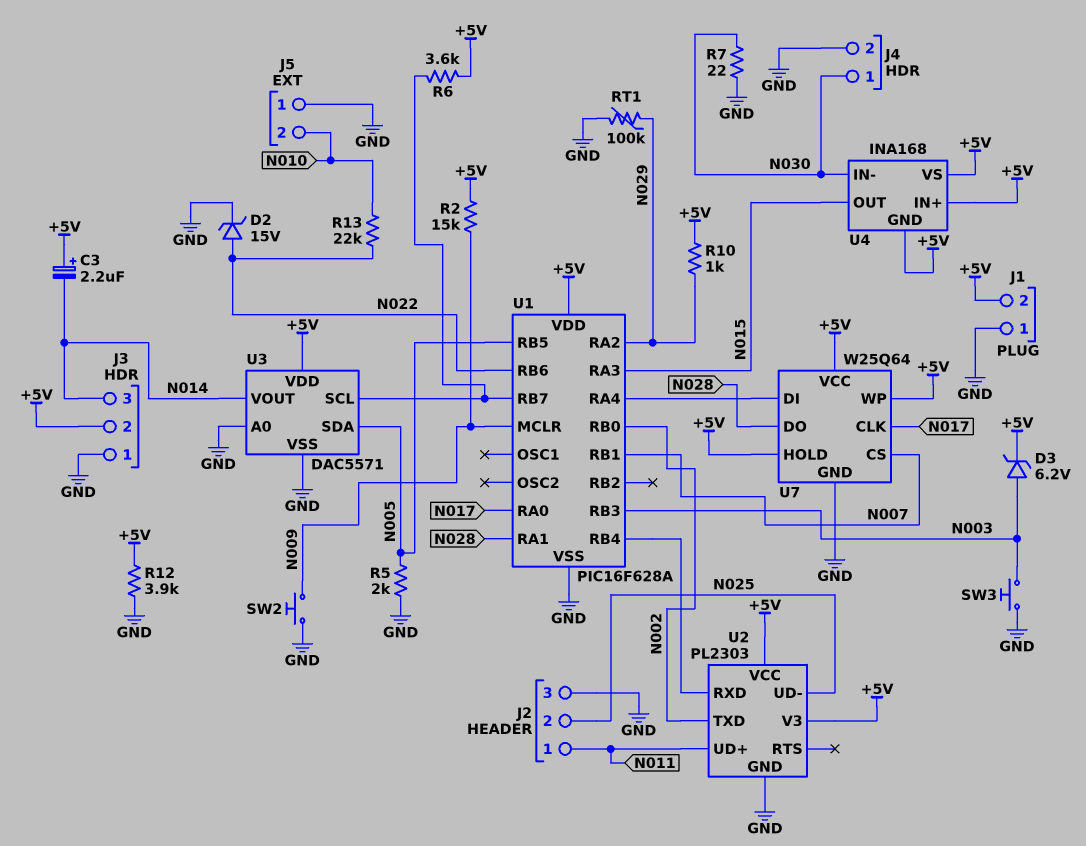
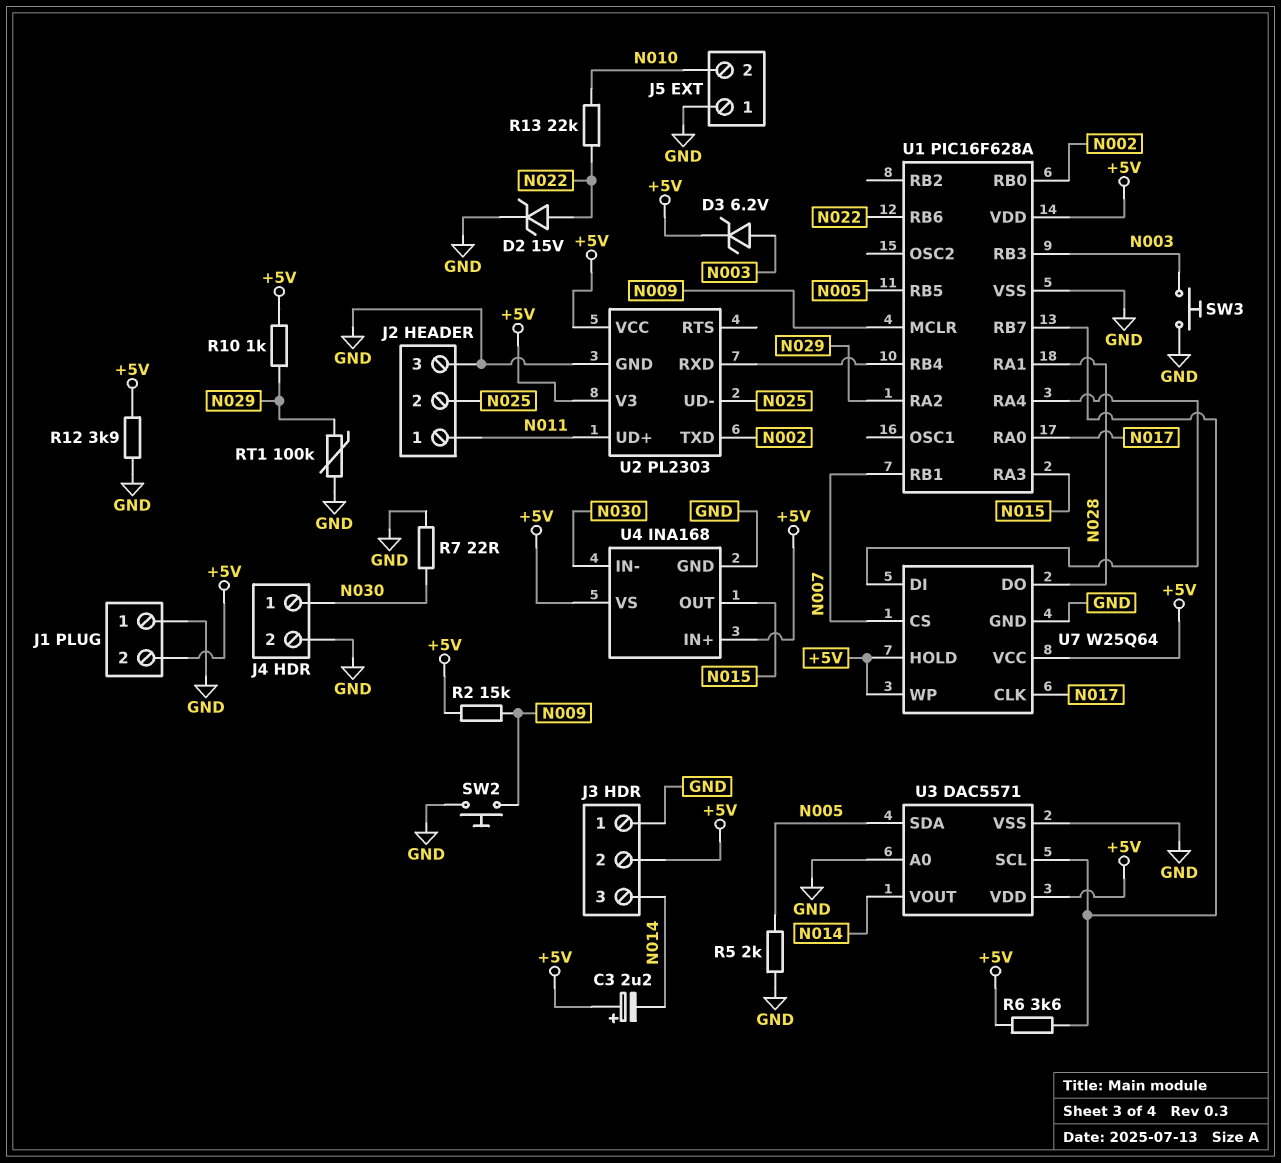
U4 pin GND: +5V -> GND

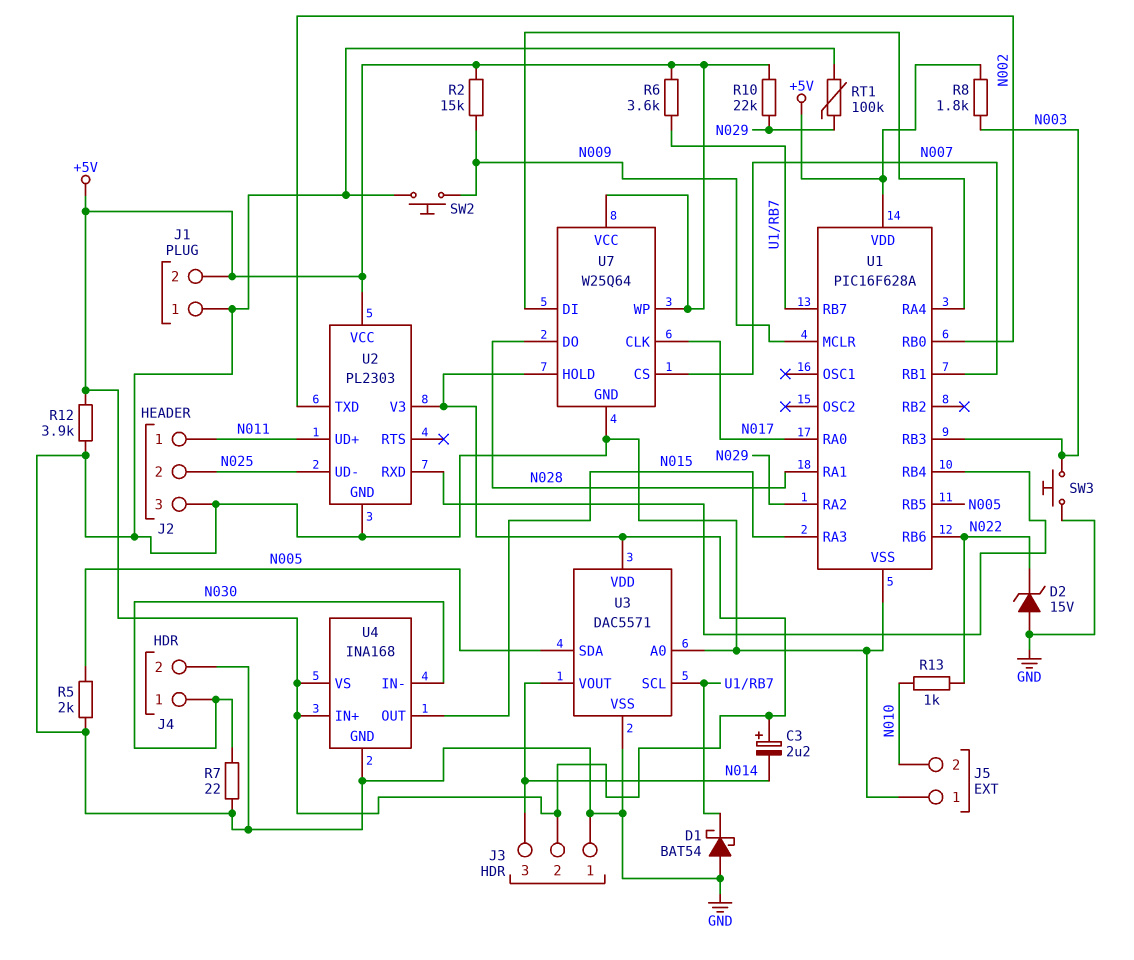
D1: none -> schottky BAT54 (A GND, K U1/RB7)
D2: zener 15V (A N022, K GND) -> zener 15V (A GND, K N022)
D3: zener 6.2V (A N003, K +5V) -> none
R8: none -> 1.8k (+5V, N003)
R10: 1k (+5V, N029) -> 22k (+5V, N029)
R13: 22k (N010, N022) -> 1k (N010, N022)

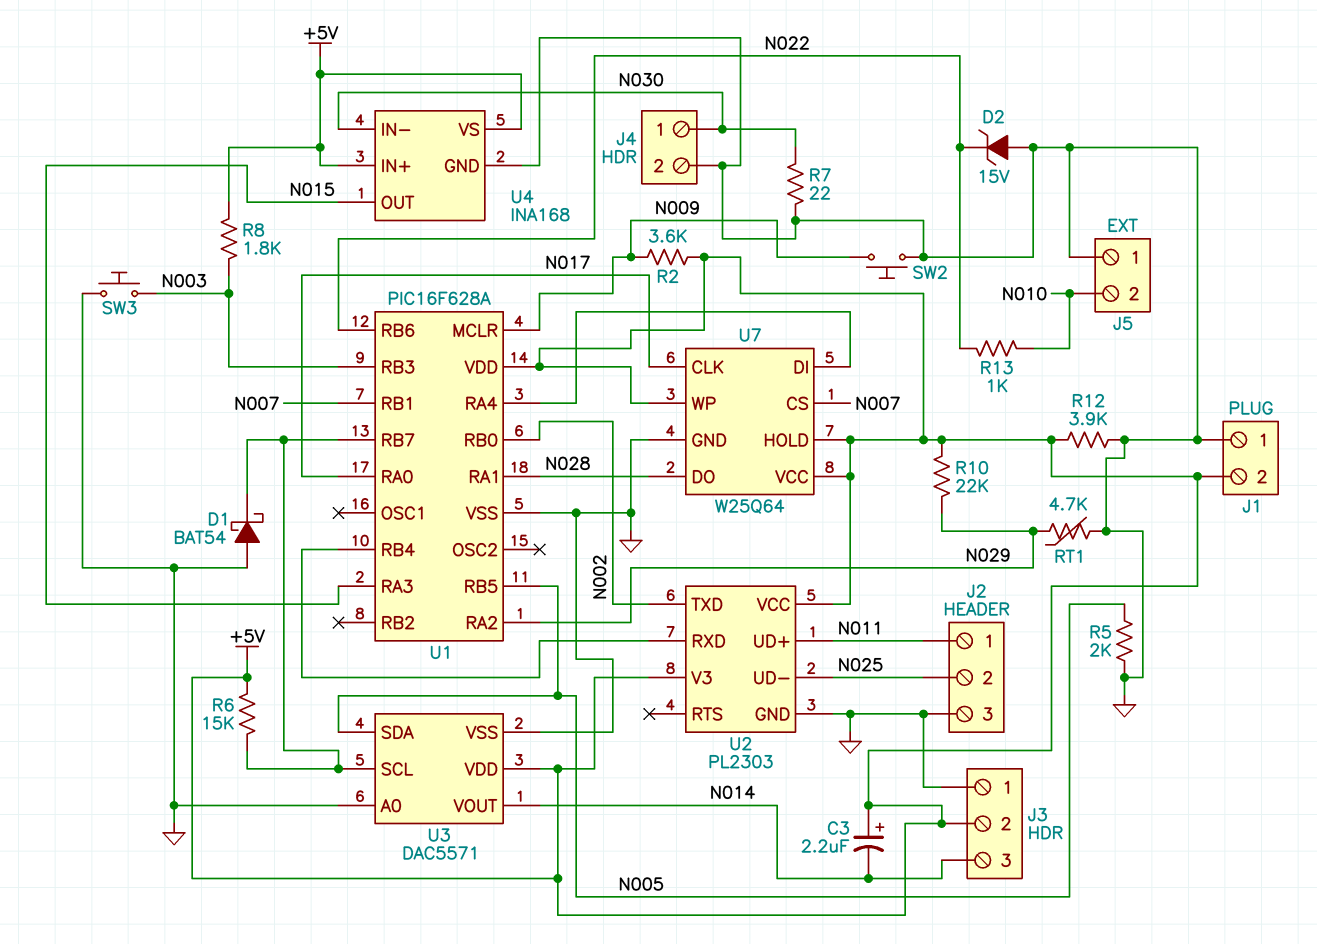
R2: 15k (+5V, N009) -> 3.6k (+5V, N009)
R6: 3.6k (+5V, U1/RB7) -> 15k (+5V, U1/RB7)
RT1: 100k (GND, N029) -> 4.7k (GND, N029)

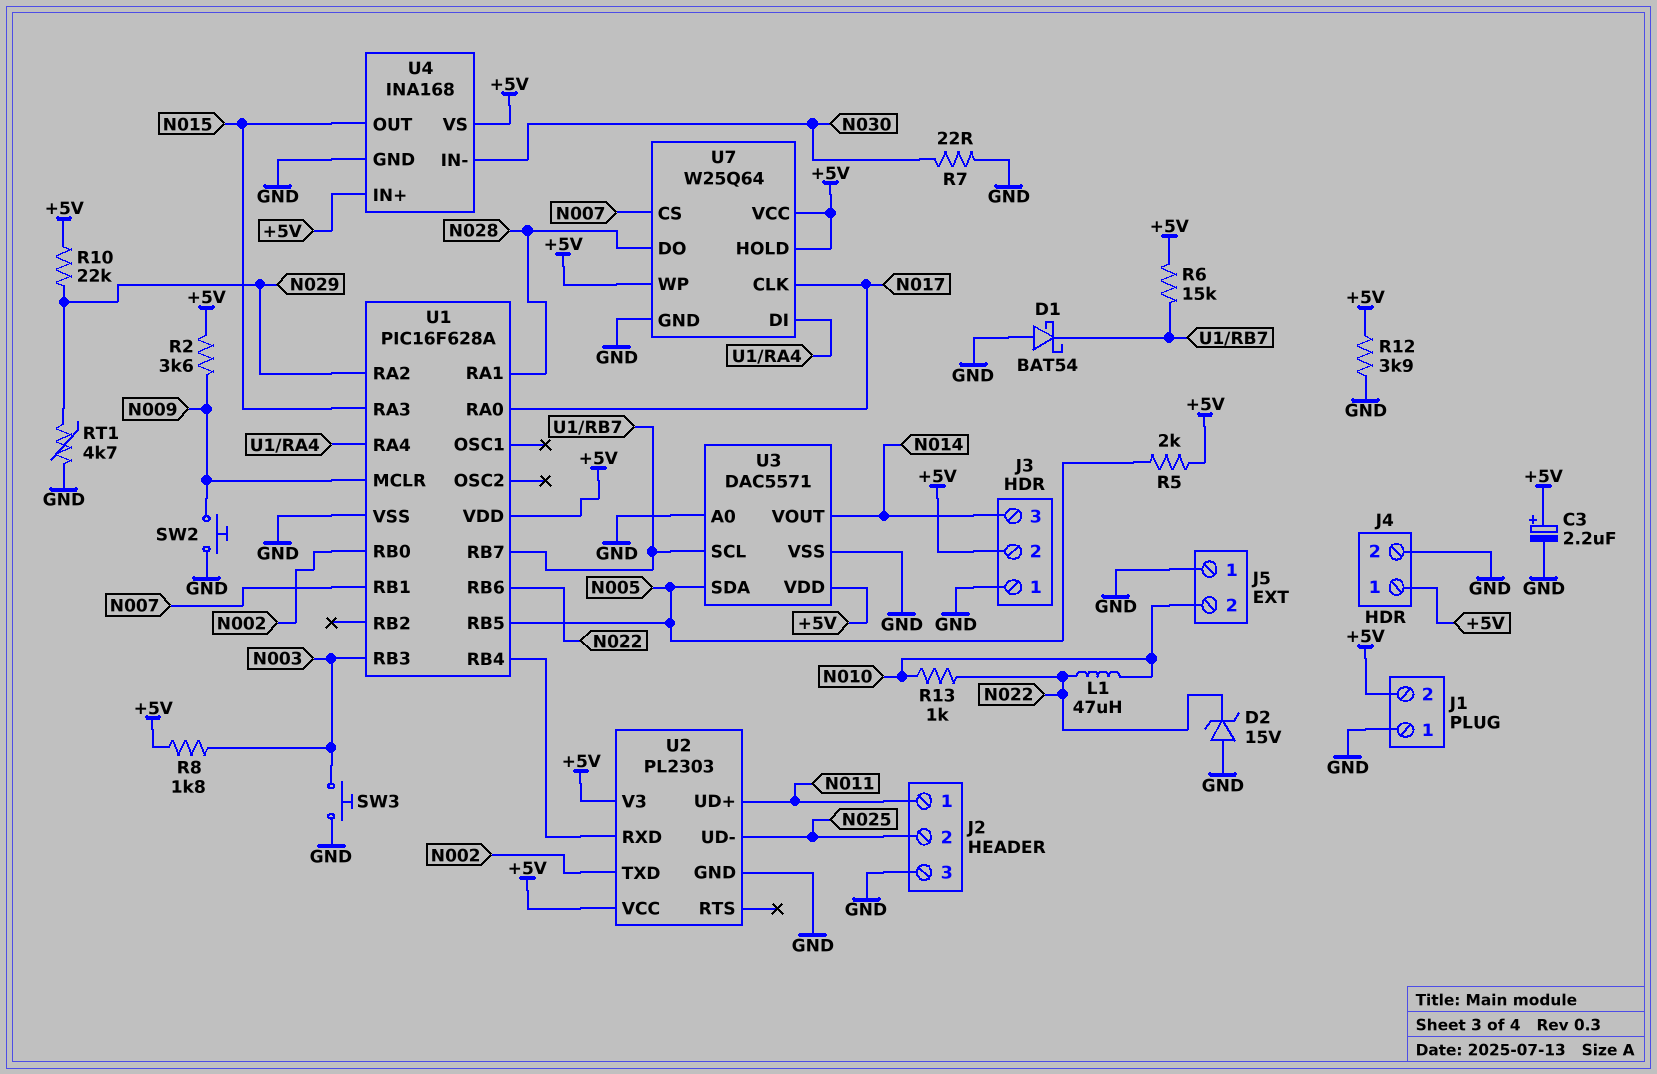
C3: 2.2uF (plus +5V, minus N014) -> 2.2uF (plus +5V, minus GND)
J4 pin 1: N030 -> +5V
L1: none -> 47uH (N010, N022)
R5: 2k (GND, N005) -> 2k (+5V, N005)

